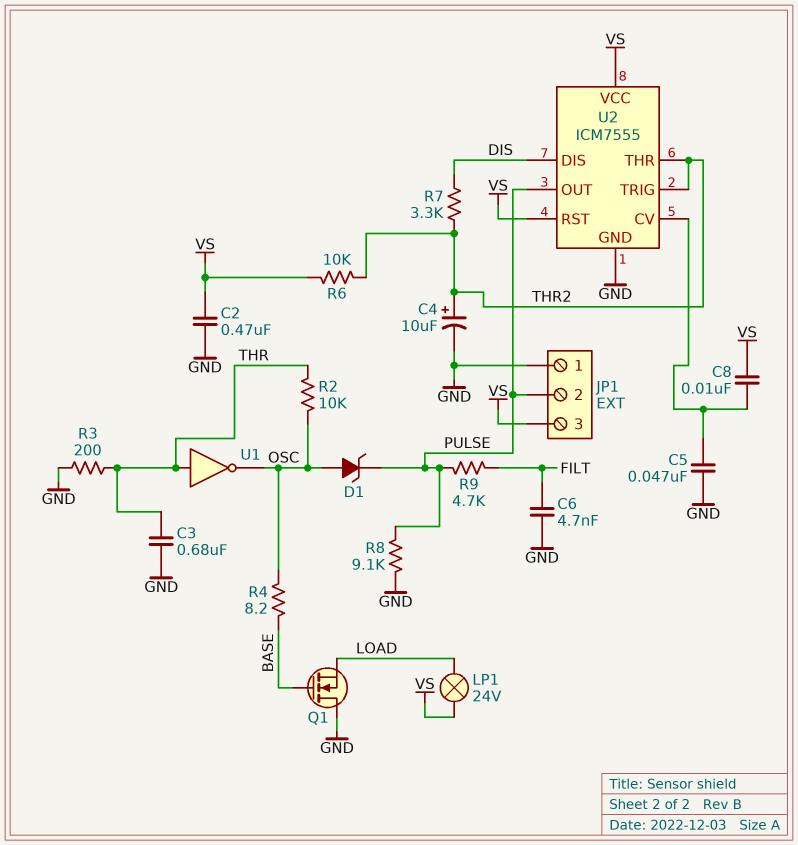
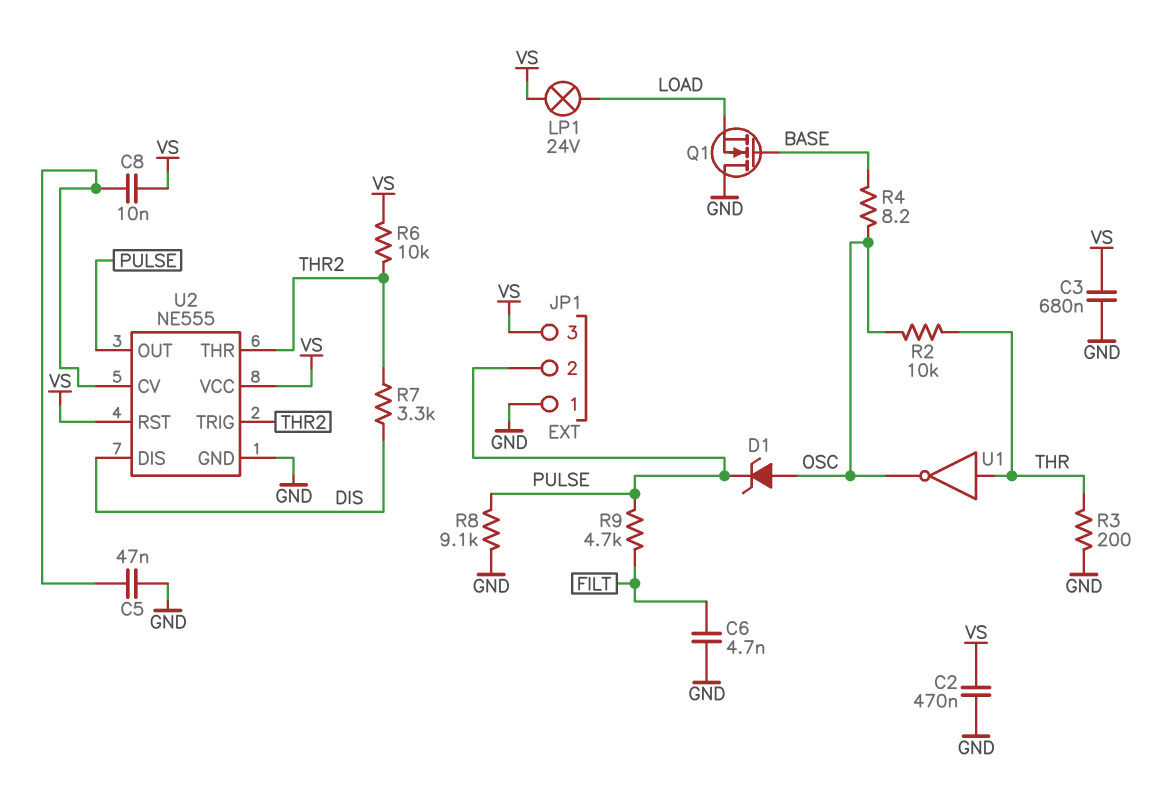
C3: 680nF (GND, THR) -> 680nF (GND, VS)
C4: 10uF (plus THR2, minus GND) -> none
U2: ICM7555 -> NE555

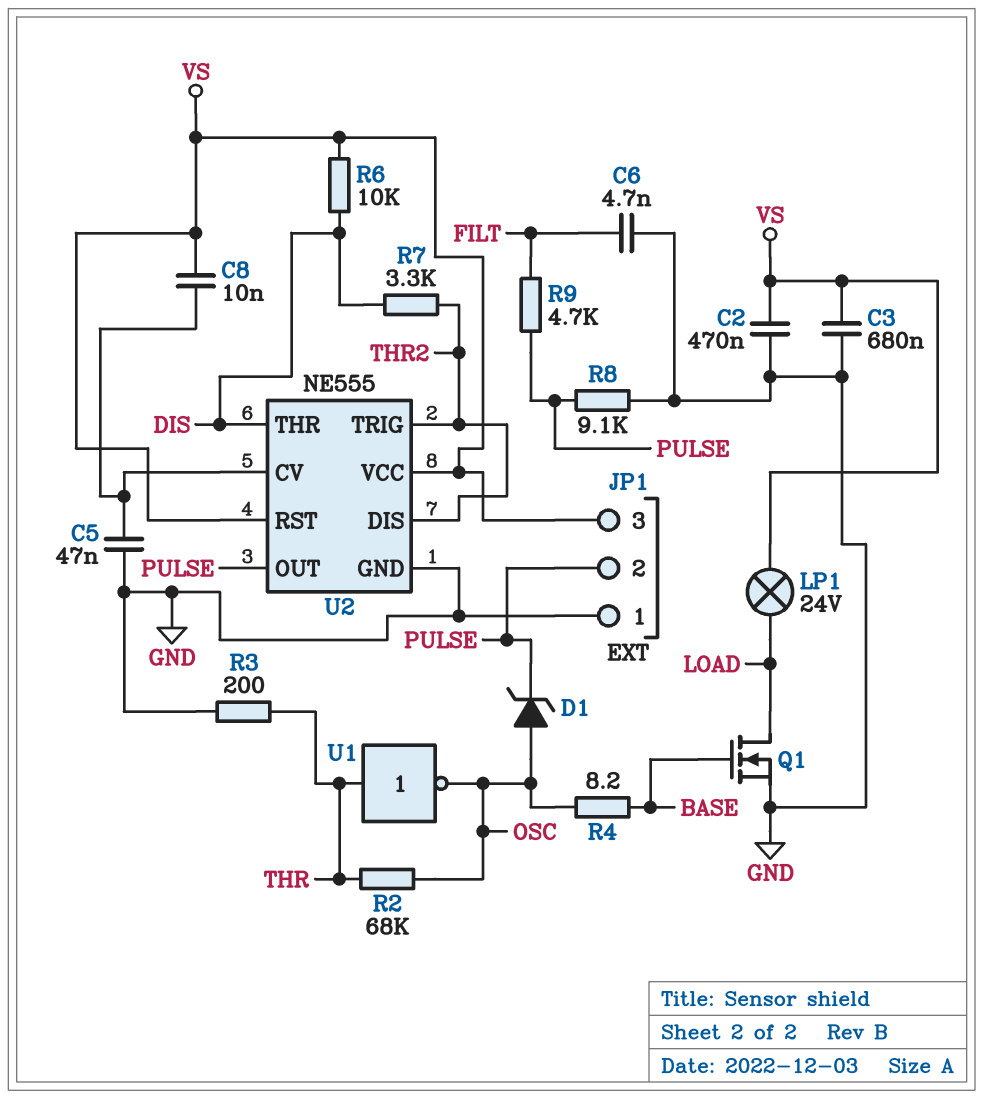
Q1: NMOS (G BASE, D GND, S LOAD) -> NMOS (G BASE, D LOAD, S GND)
R2: 10k (OSC, THR) -> 68k (OSC, THR)
R6: 10k (THR2, VS) -> 10k (DIS, VS)
U2 pin DIS: DIS -> THR2
U2 pin THR: THR2 -> DIS

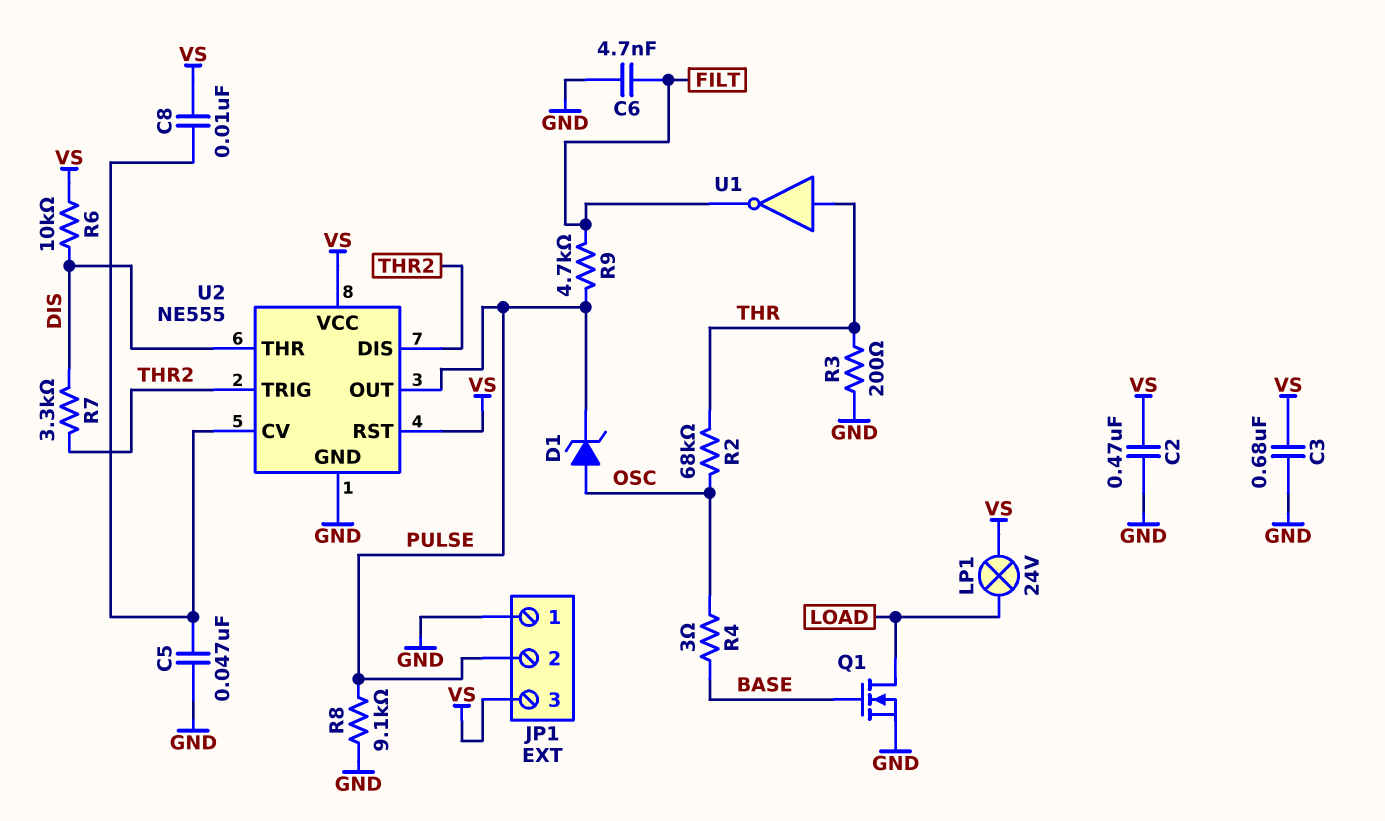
R4: 8.2 (BASE, OSC) -> 3 (BASE, OSC)
U1: NOT (in THR, out OSC) -> NOT (in THR, out FILT)

